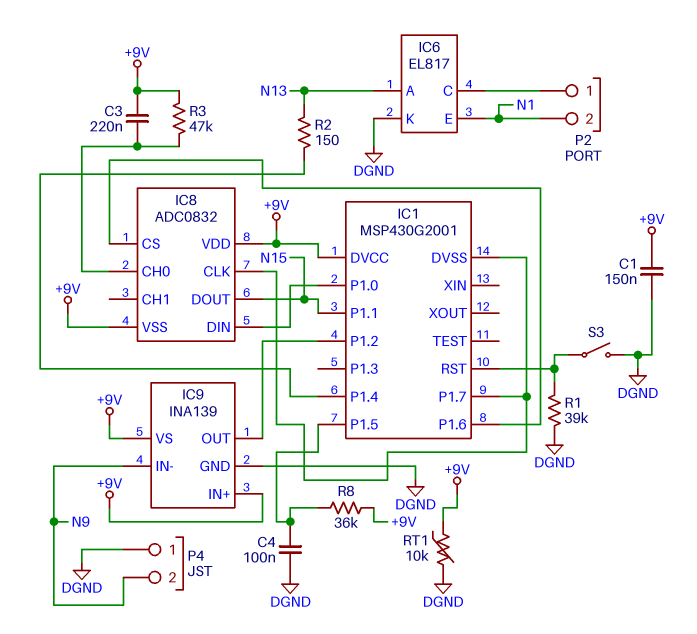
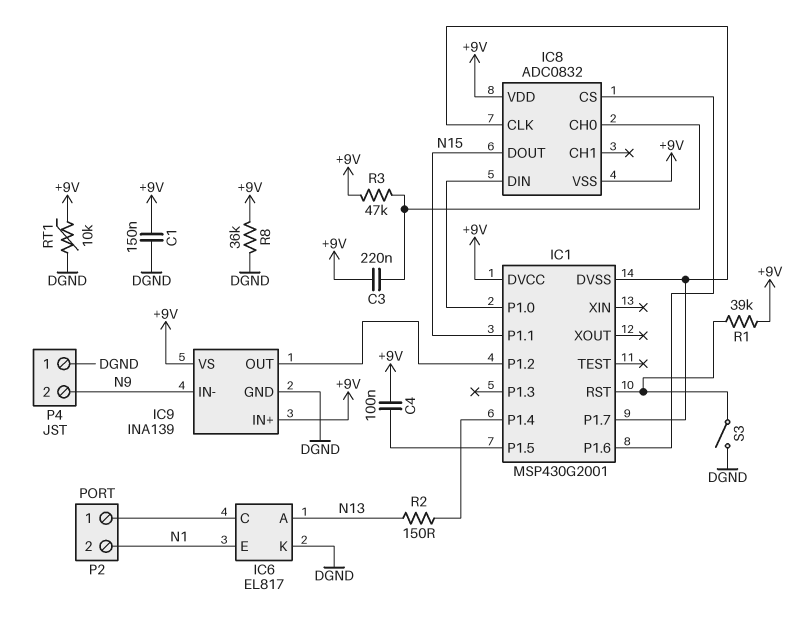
C4: 100nF (DGND, IC1/P1.5) -> 100nF (+9V, IC1/P1.5)
R1: 39k (DGND, IC1/RST) -> 39k (+9V, IC1/RST)
R8: 36k (+9V, IC1/P1.5) -> 36k (+9V, DGND)

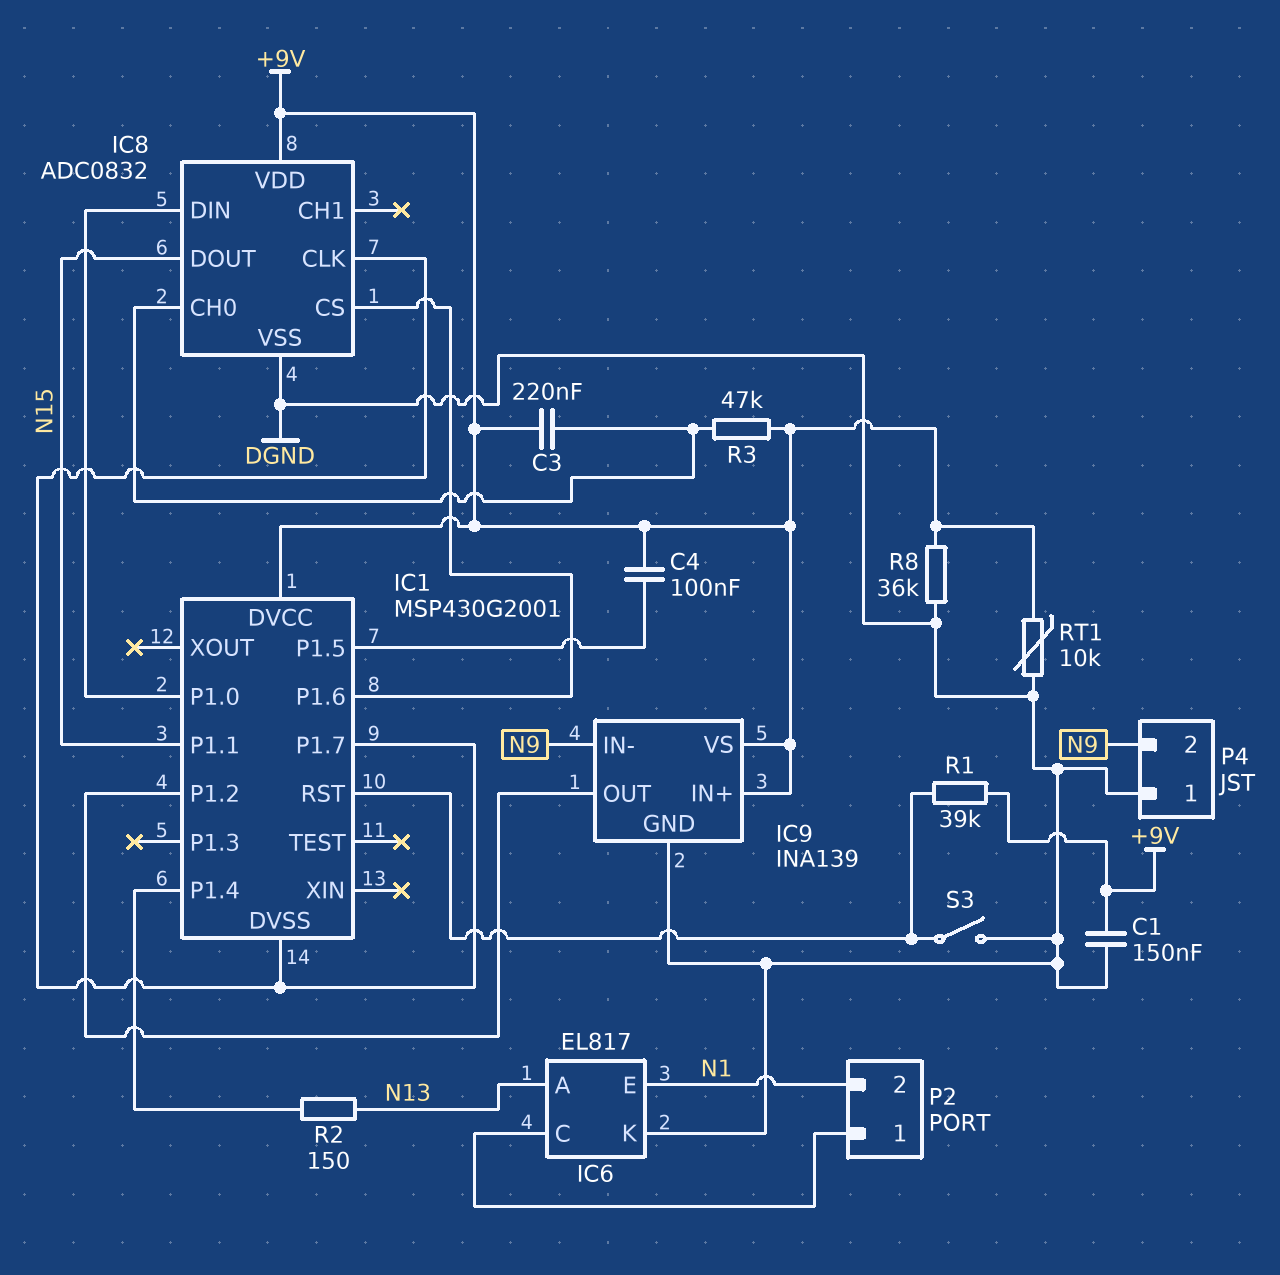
IC8 pin VSS: +9V -> DGND

